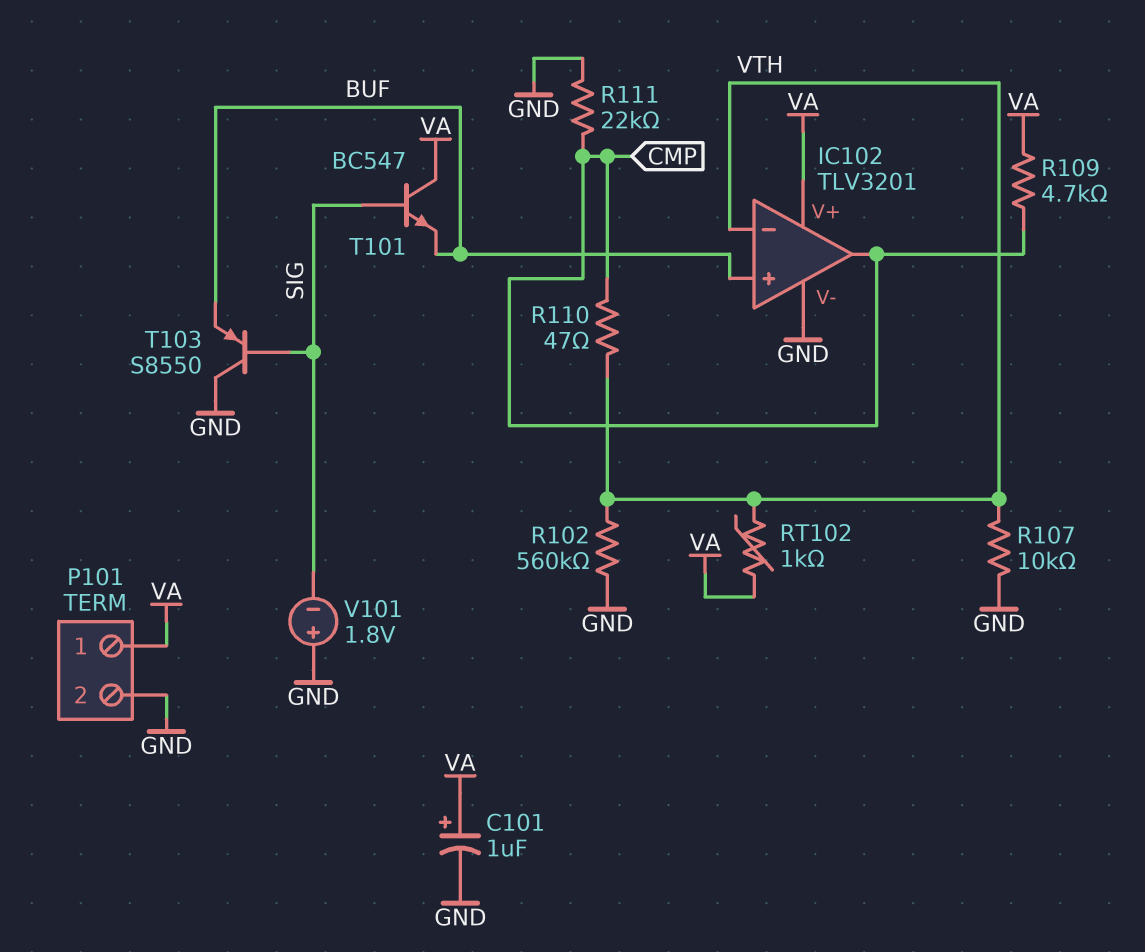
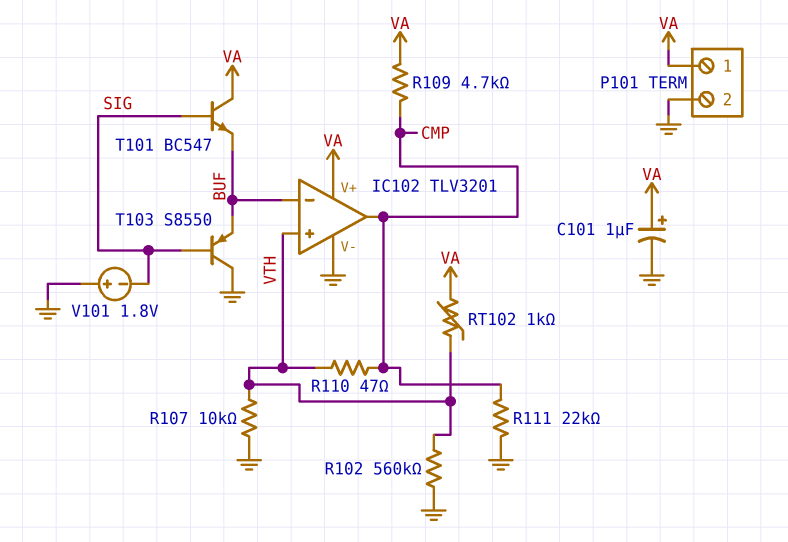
IC102 pin in+: BUF -> VTH
IC102 pin in-: VTH -> BUF

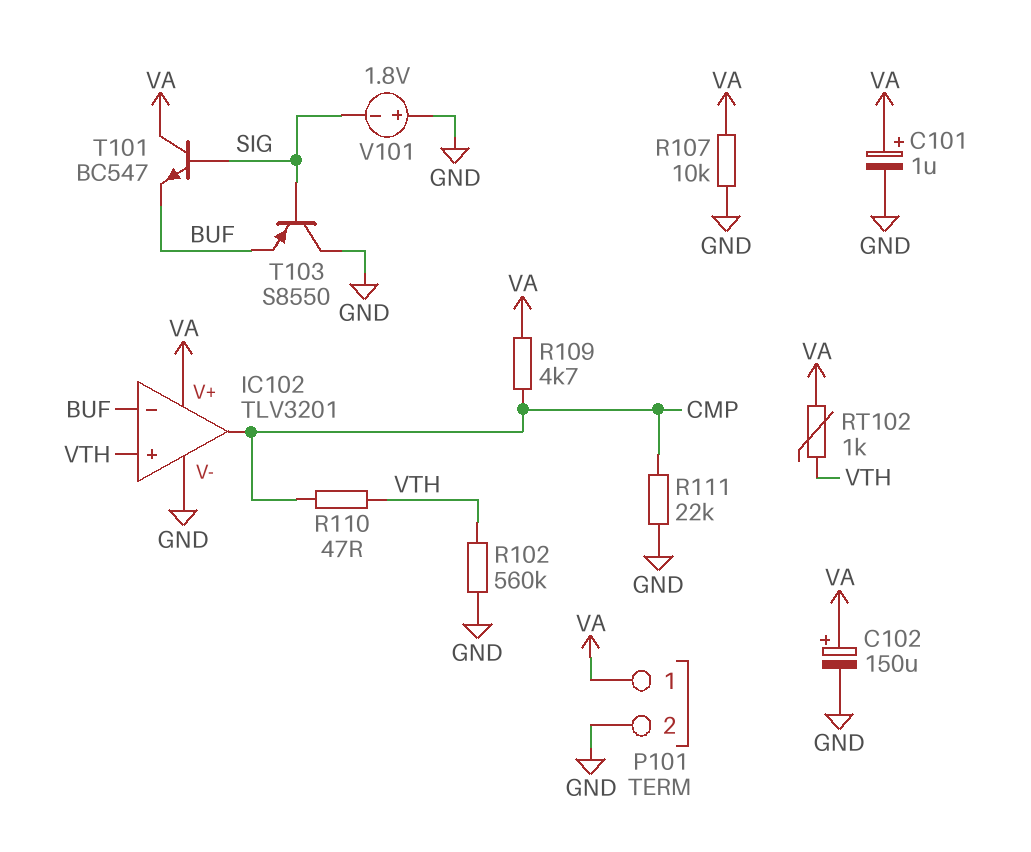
C102: none -> 150uF (plus VA, minus GND)
R107: 10k (GND, VTH) -> 10k (GND, VA)

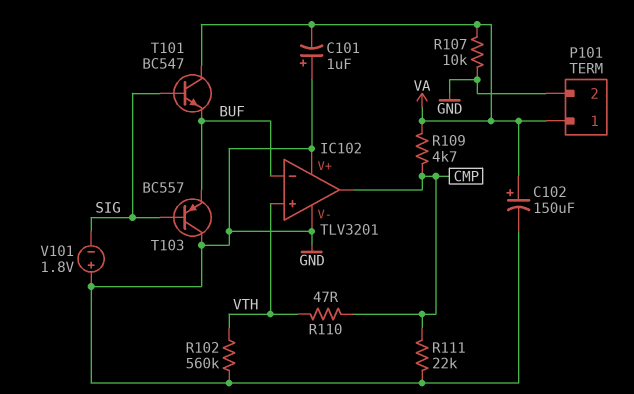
C101: 1uF (plus VA, minus GND) -> 1uF (plus GND, minus VA)
IC102 pin V+: VA -> GND
RT102: 1k (VA, VTH) -> none
T103: PNP S8550 (B SIG, C GND, E BUF) -> PNP BC557 (B SIG, C GND, E BUF)

